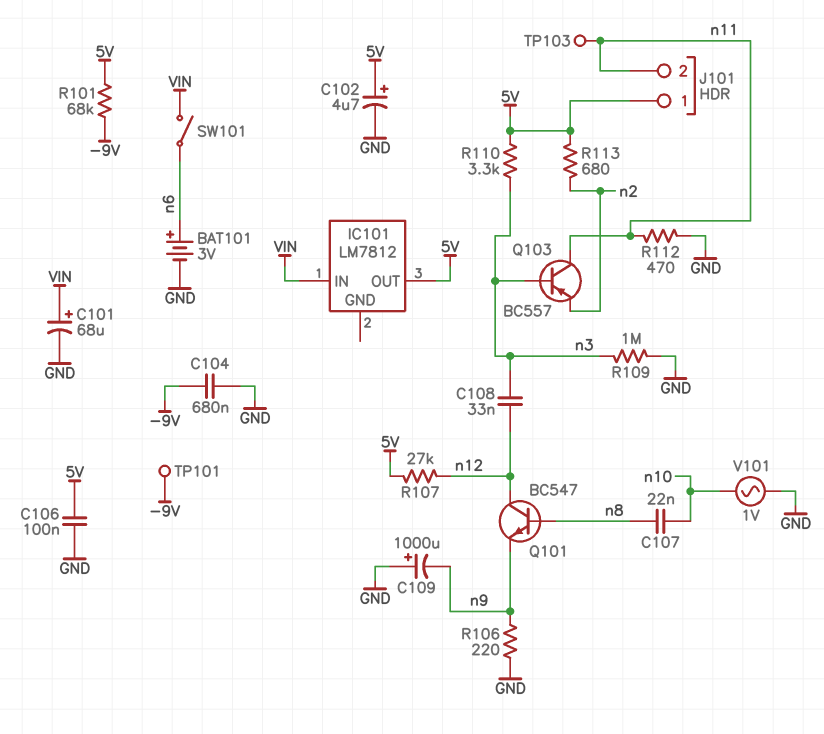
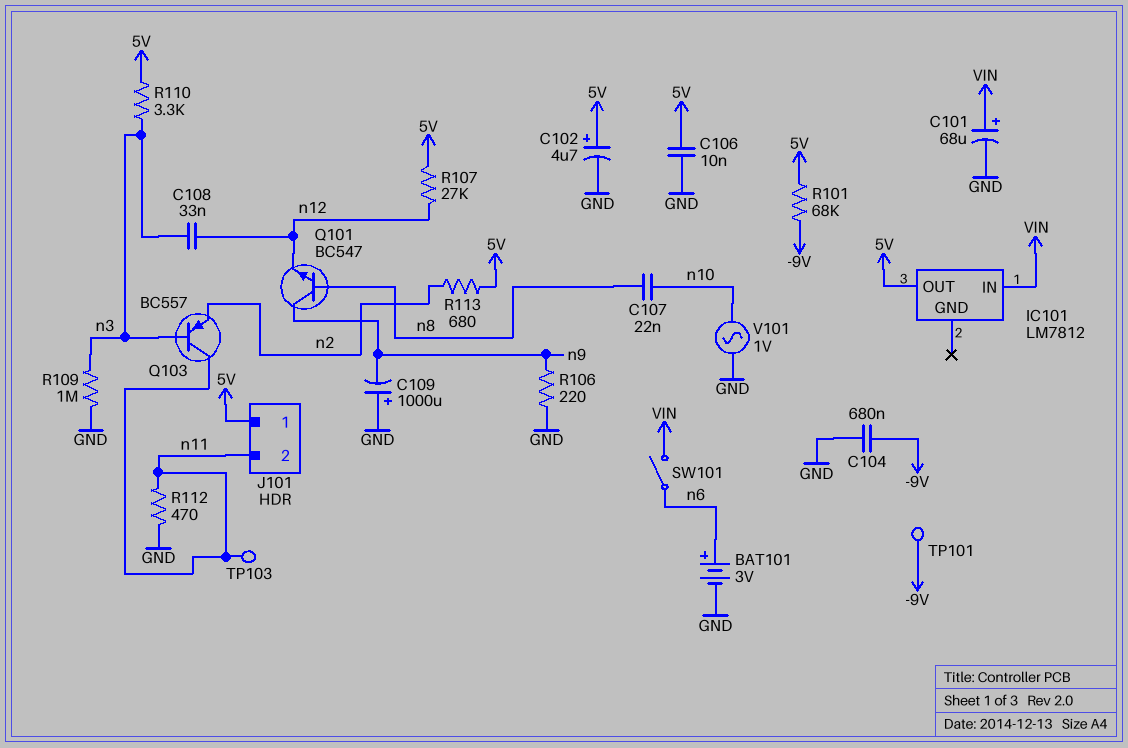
C106: 100nF (5V, GND) -> 10nF (5V, GND)
Q101: NPN BC547 (B n8, C n12, E n9) -> NPN BC547 (B n8, C n9, E n12)

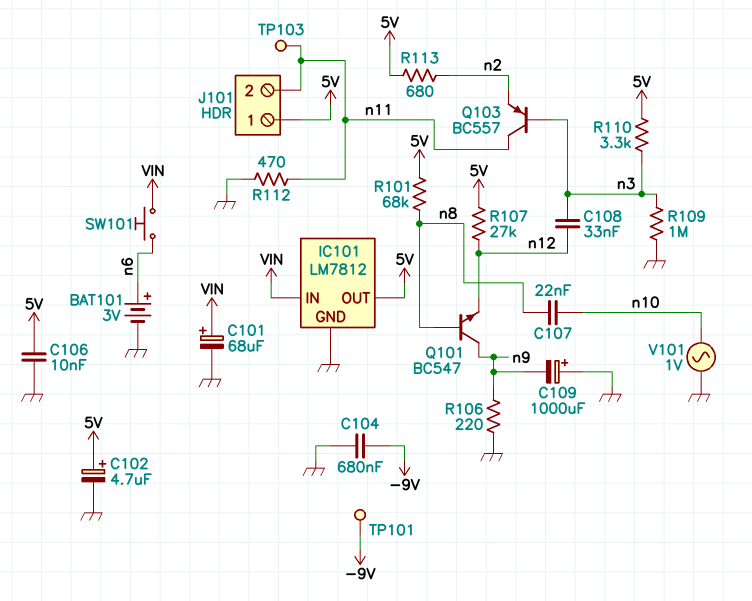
IC101 pin GND: none -> GND
R101: 68k (-9V, 5V) -> 68k (5V, n8)
SW101: switch (VIN, n6) -> button (VIN, n6)

